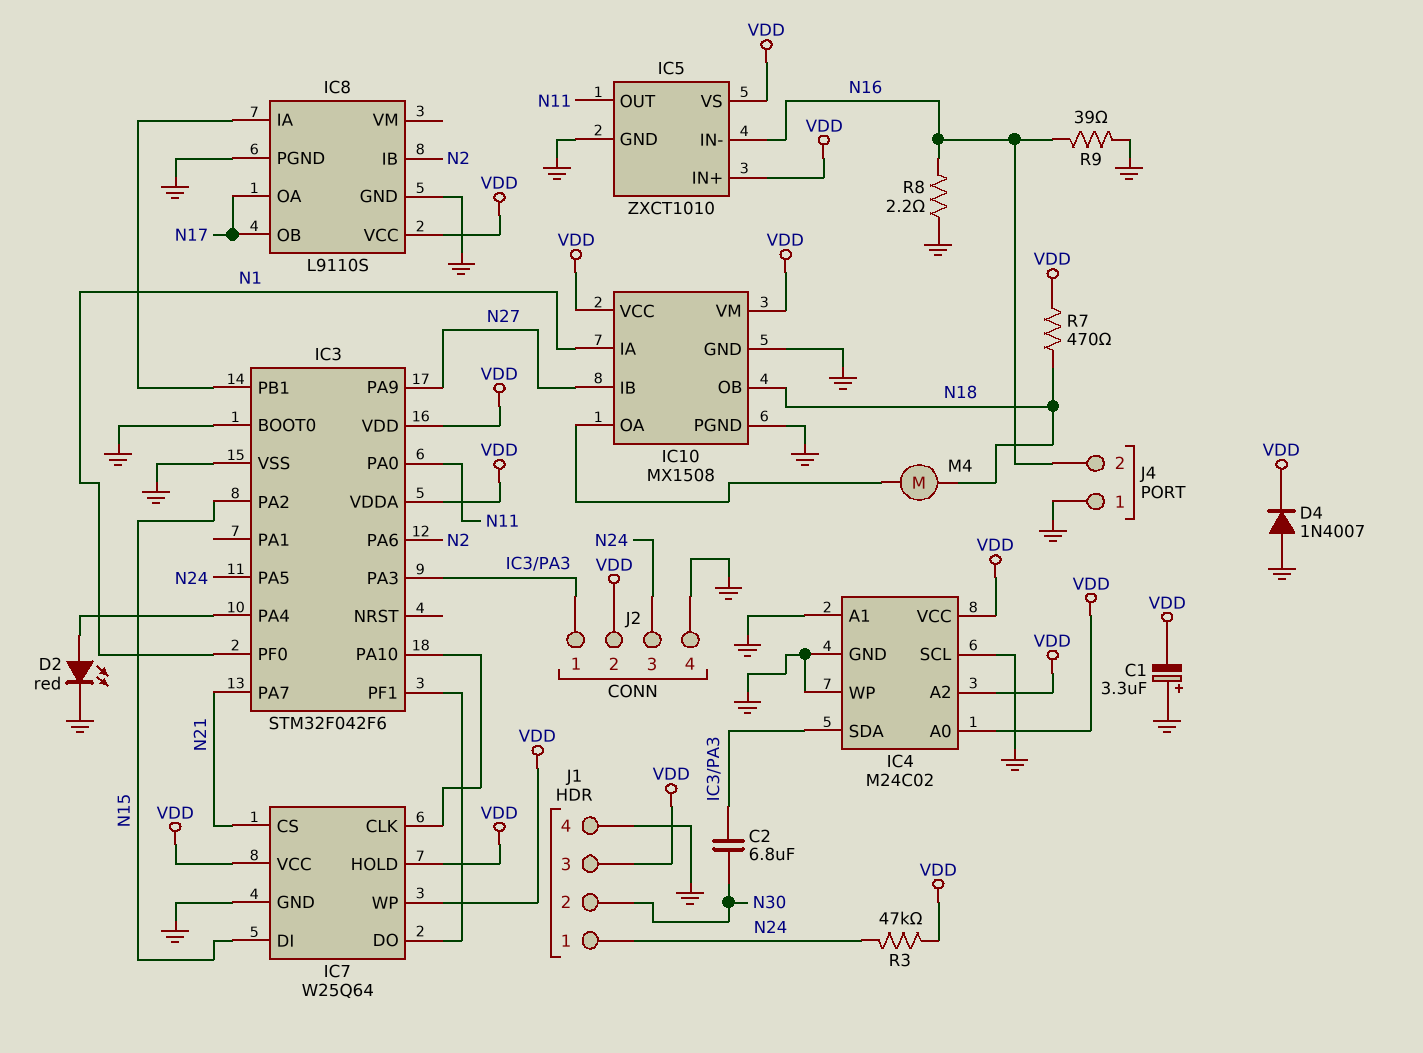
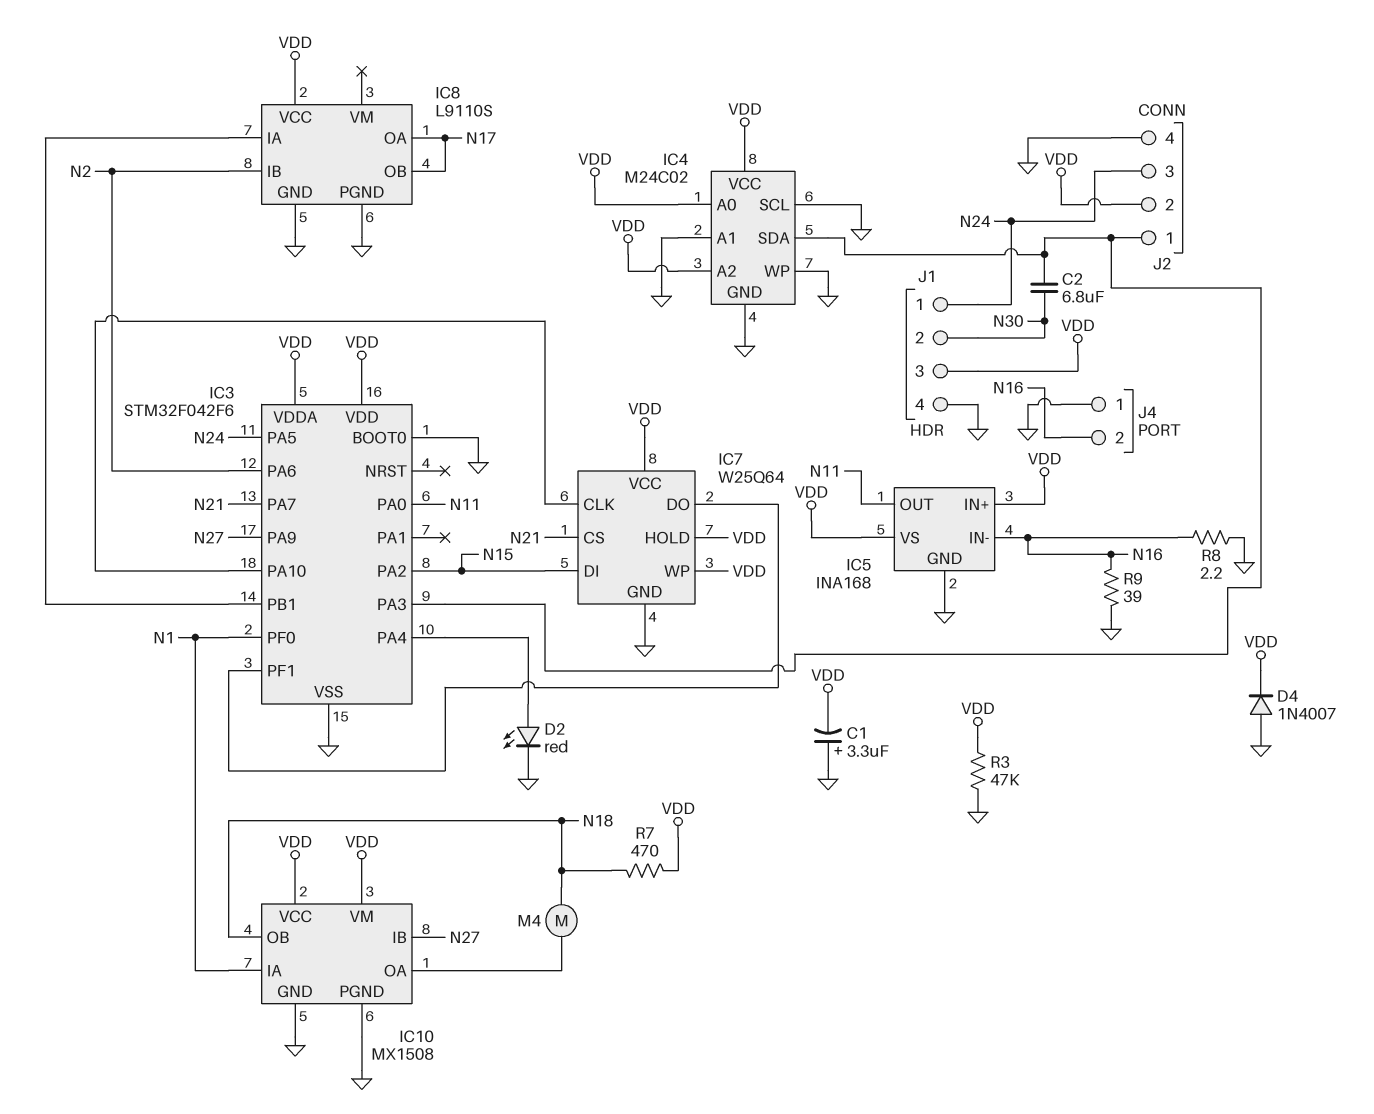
IC5: ZXCT1010 -> INA168
R3: 47k (N24, VDD) -> 47k (GND, VDD)

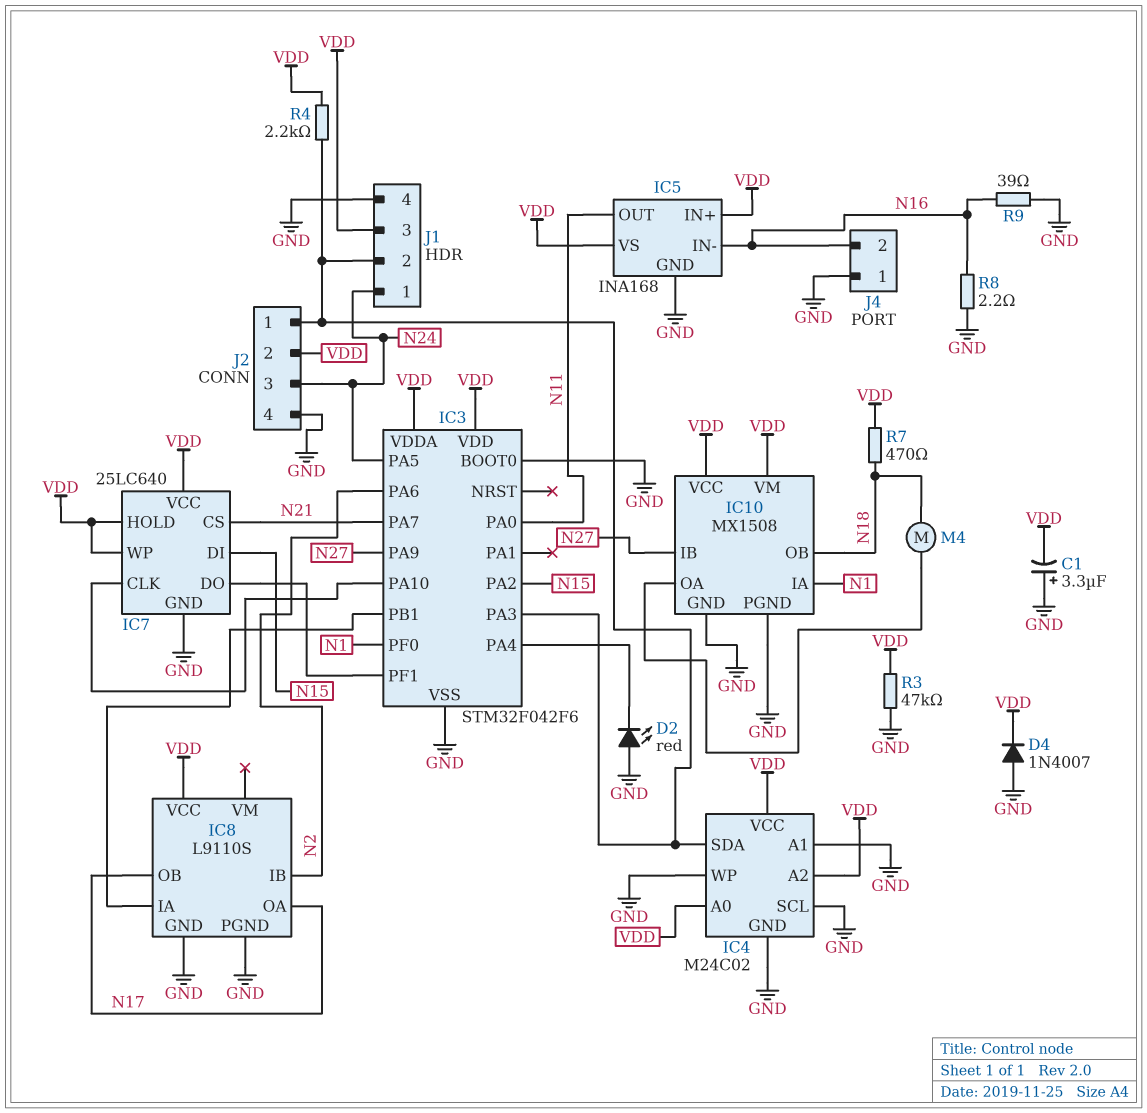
C2: 6.8uF (IC3/PA3, N30) -> none
D2: LED red (A IC3/PA4, K GND) -> LED red (A GND, K IC3/PA4)
IC7: W25Q64 -> 25LC640
J1 pin 2: N30 -> IC3/PA3
R4: none -> 2.2k (IC3/PA3, VDD)

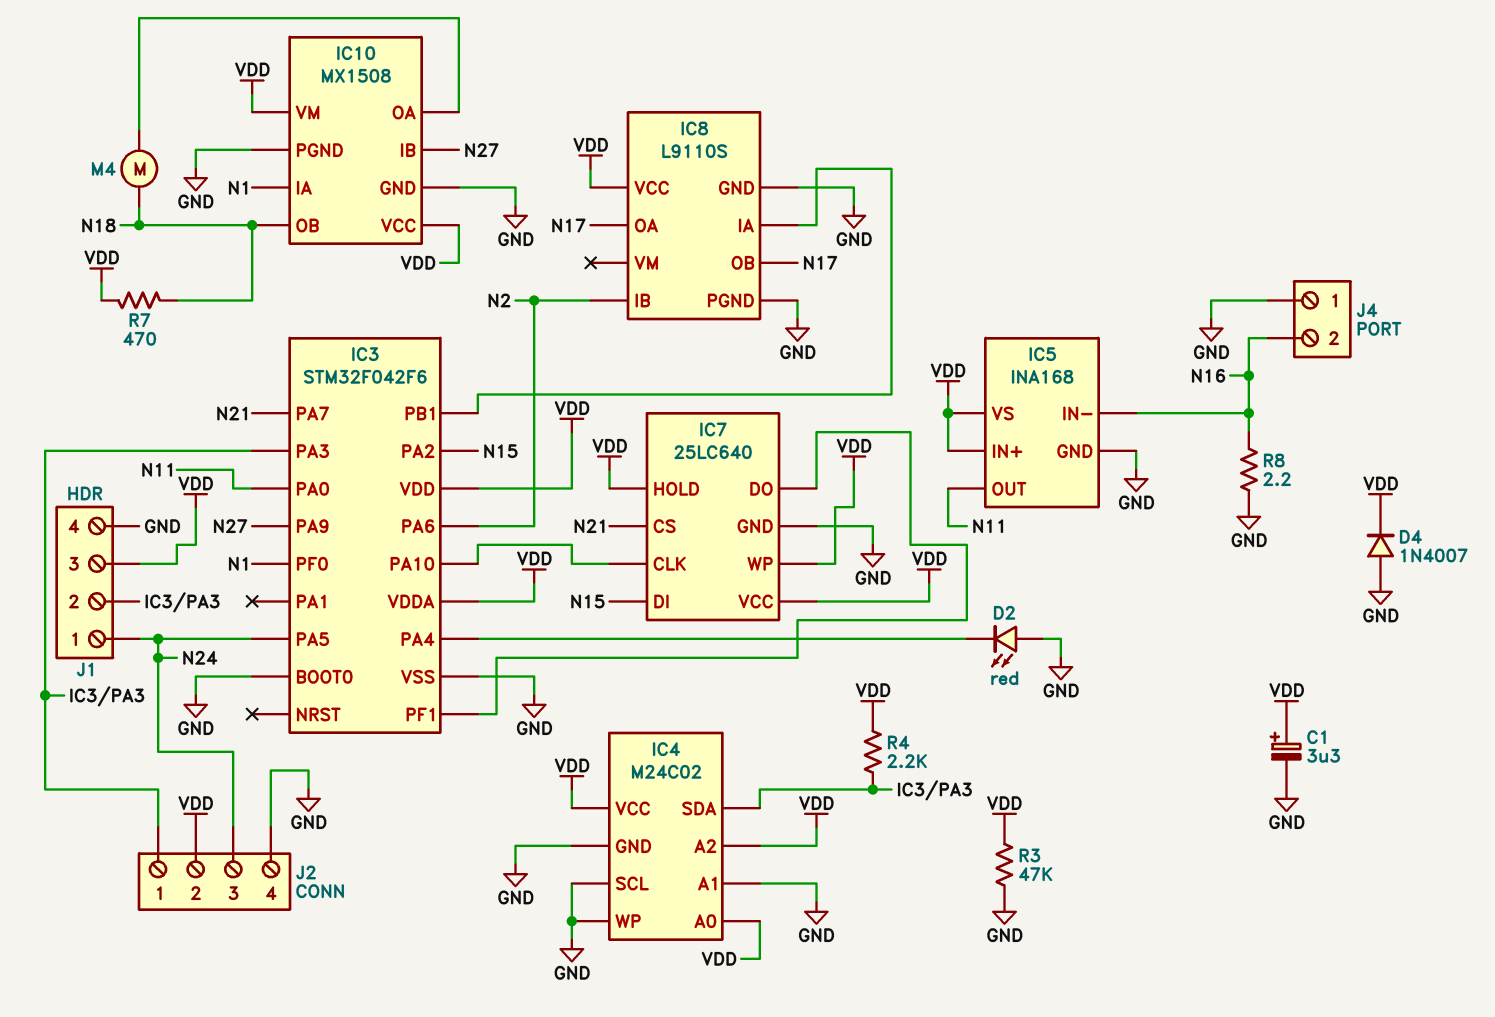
C1: 3.3uF (plus GND, minus VDD) -> 3.3uF (plus VDD, minus GND)
R9: 39 (GND, N16) -> none

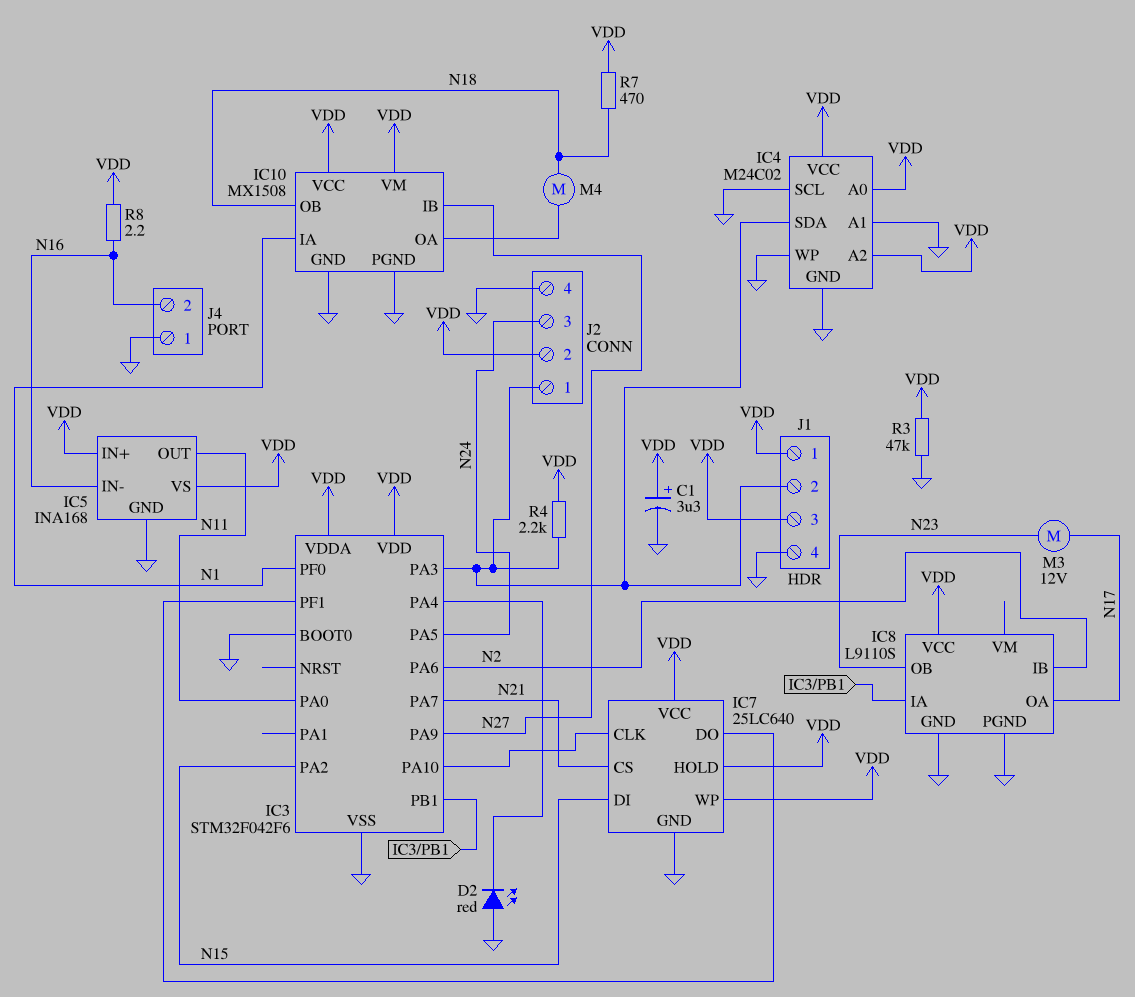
D4: diode 1N4007 (A GND, K VDD) -> none
IC8 pin OB: N17 -> N23
J1 pin 1: N24 -> VDD
M3: none -> motor 12V (N17, N23)
R8: 2.2 (GND, N16) -> 2.2 (N16, VDD)

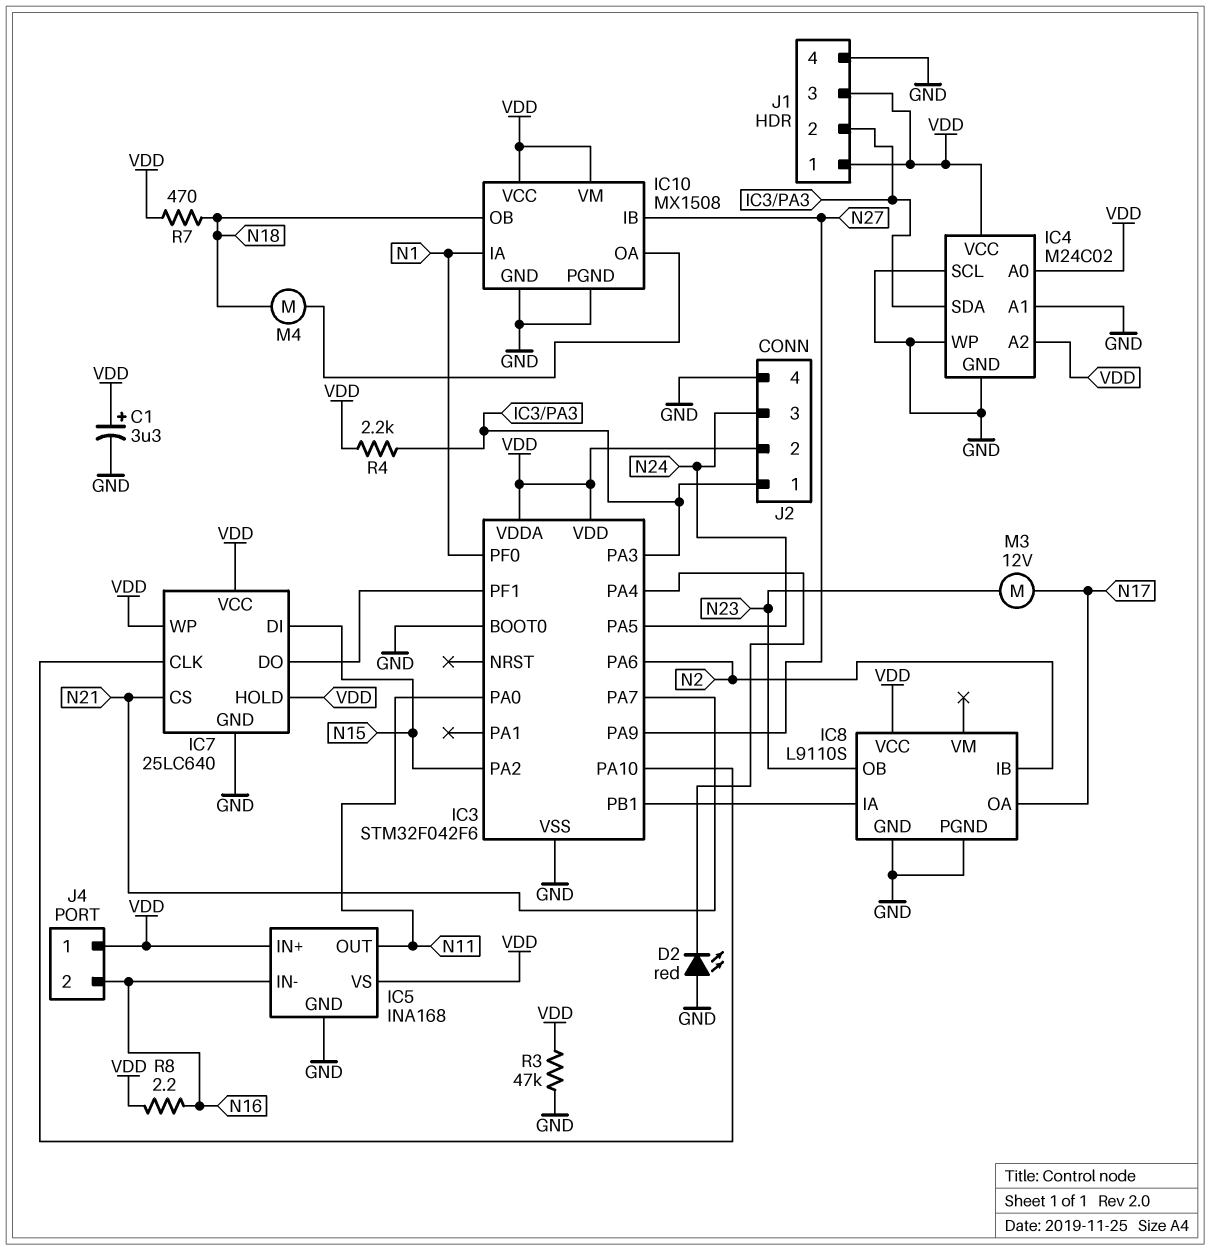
J4 pin 1: GND -> VDD

